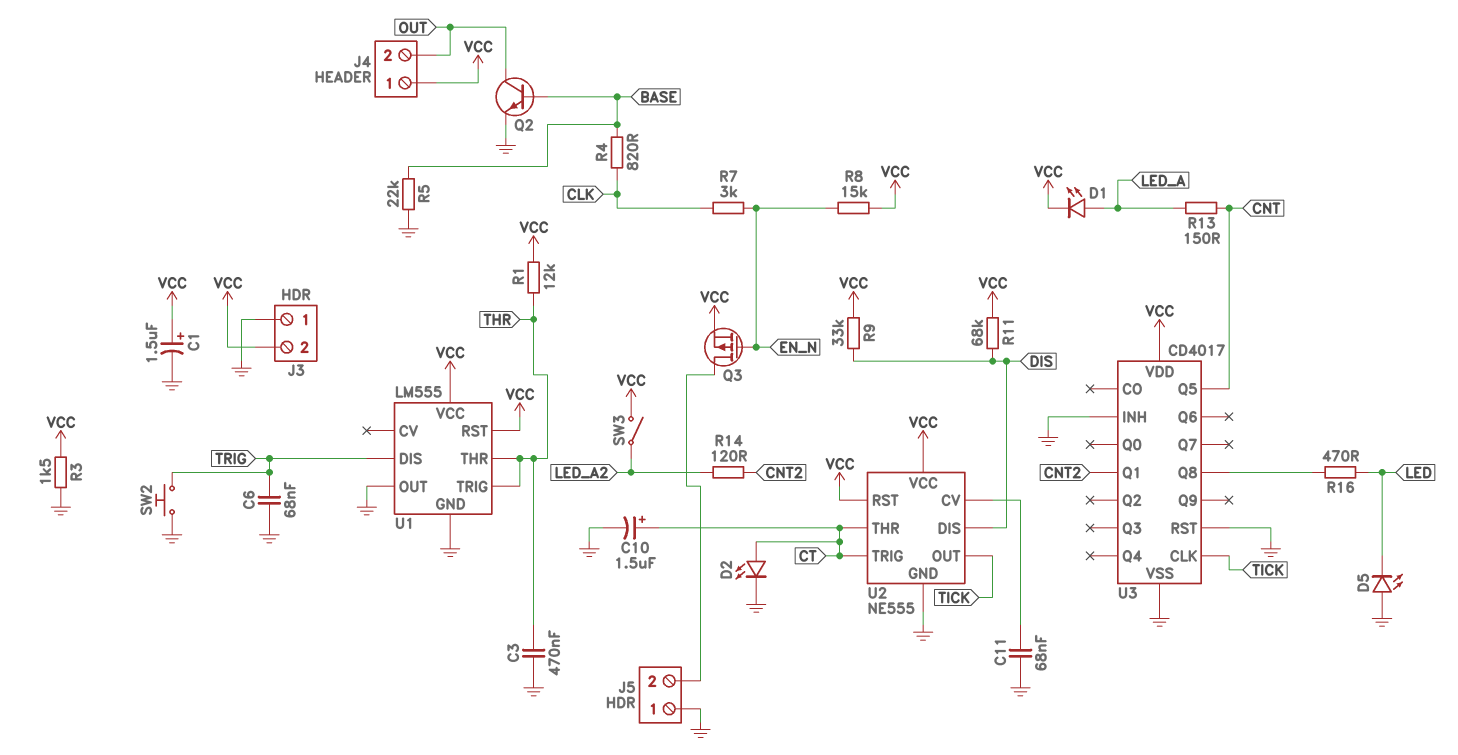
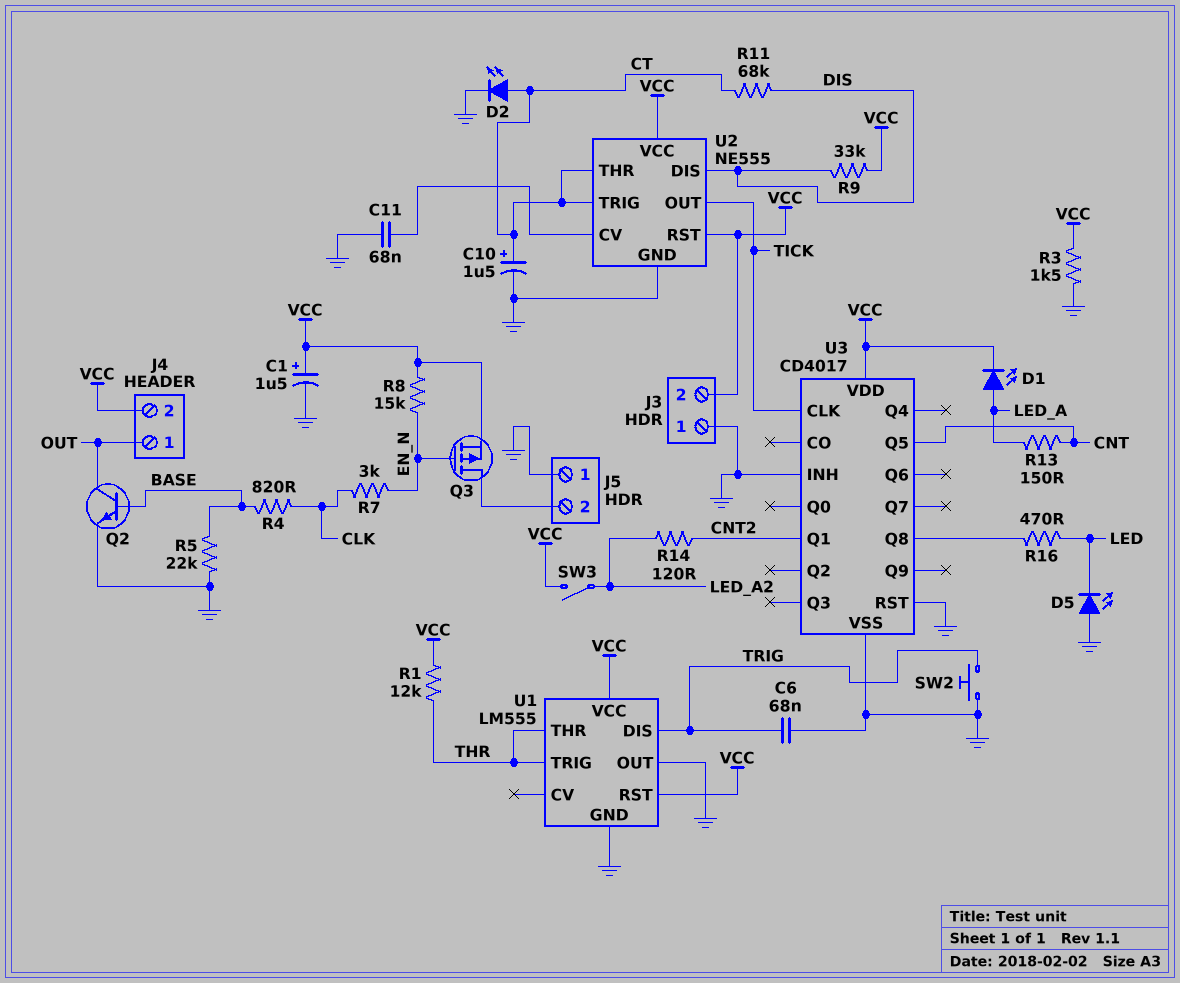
C3: 470nF (GND, THR) -> none
J4 pin 1: VCC -> OUT
J4 pin 2: OUT -> VCC
R11: 68k (DIS, VCC) -> 68k (CT, DIS)

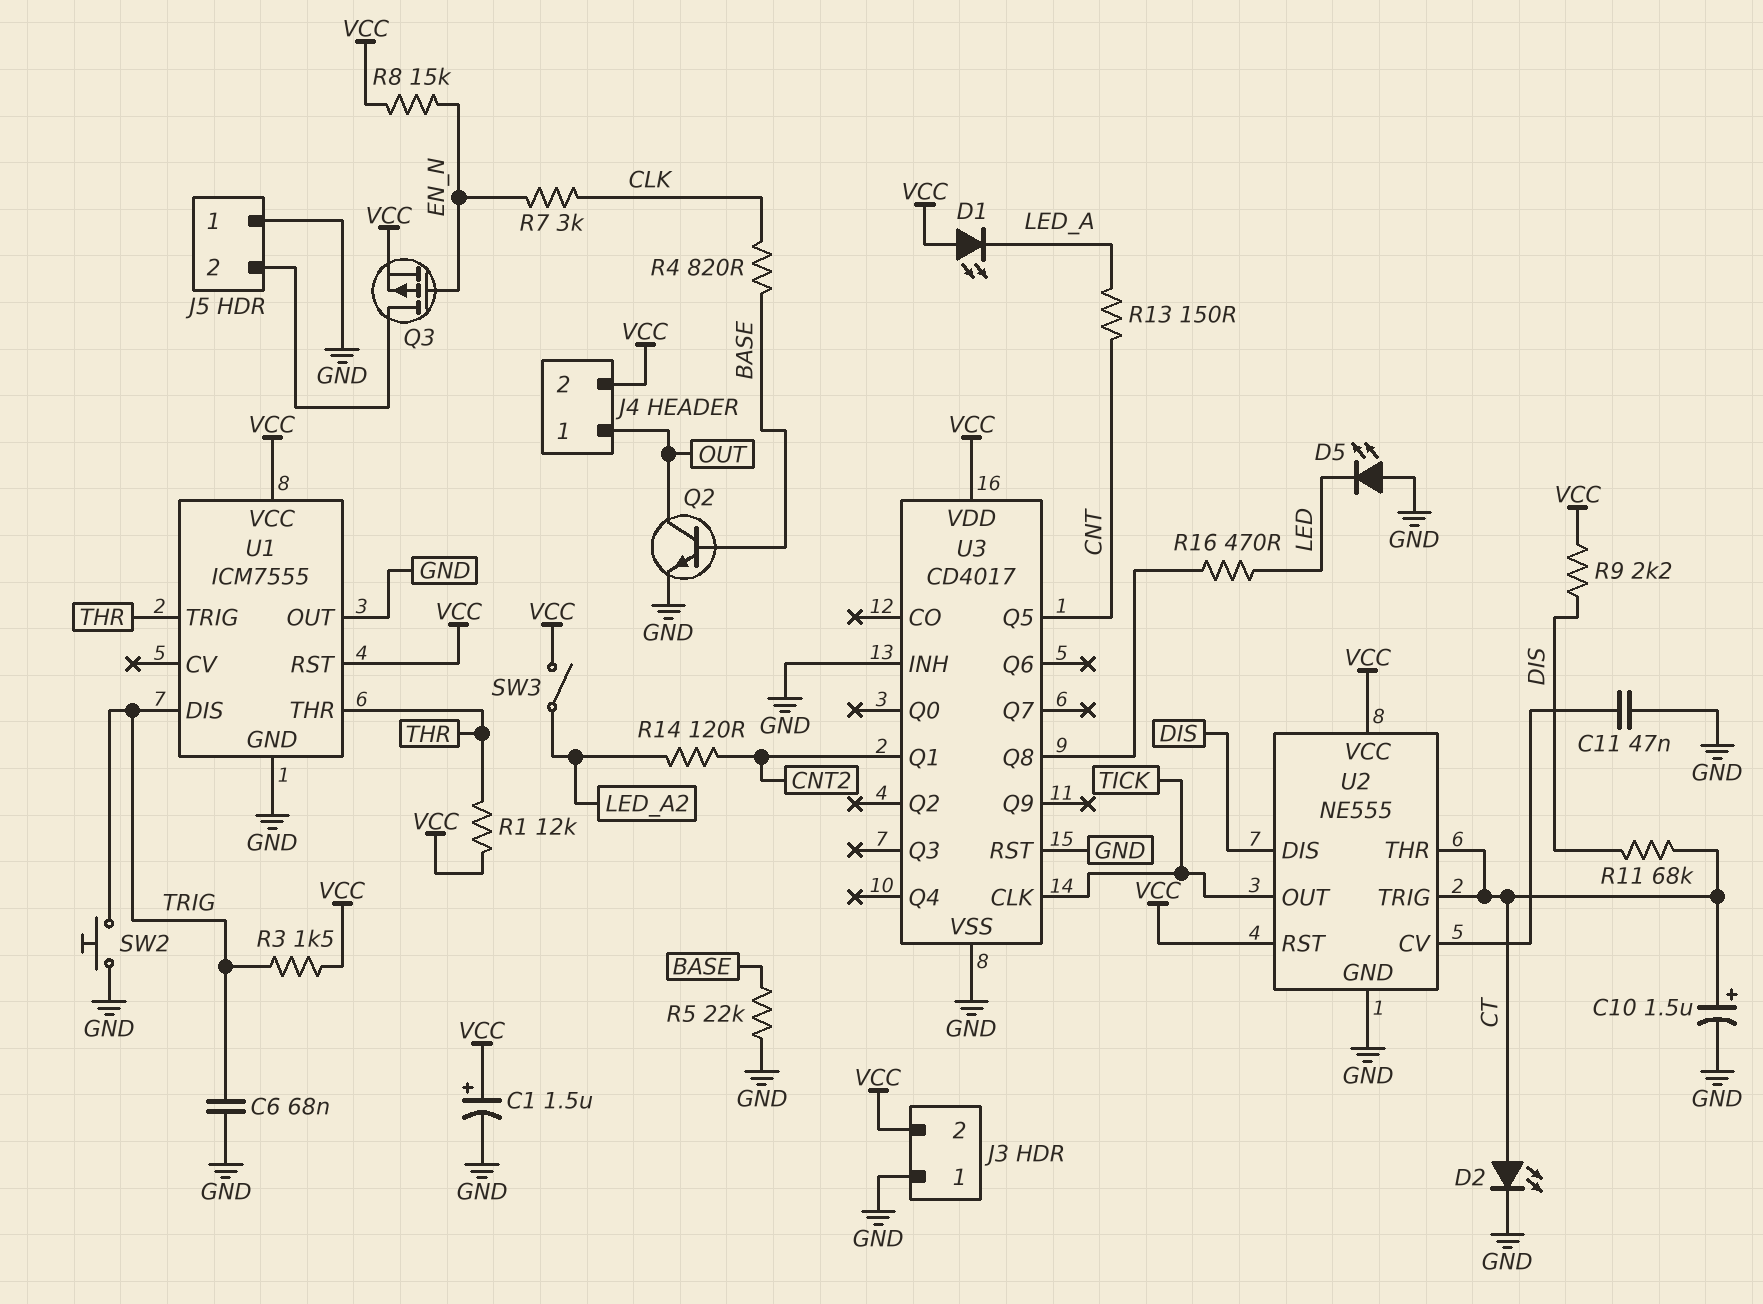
C11: 68nF (GND, U2/CV) -> 47nF (GND, U2/CV)
D1: LED (A LED_A, K VCC) -> LED (A VCC, K LED_A)
R3: 1.5k (GND, VCC) -> 1.5k (TRIG, VCC)
R9: 33k (DIS, VCC) -> 2.2k (DIS, VCC)
U1: LM555 -> ICM7555

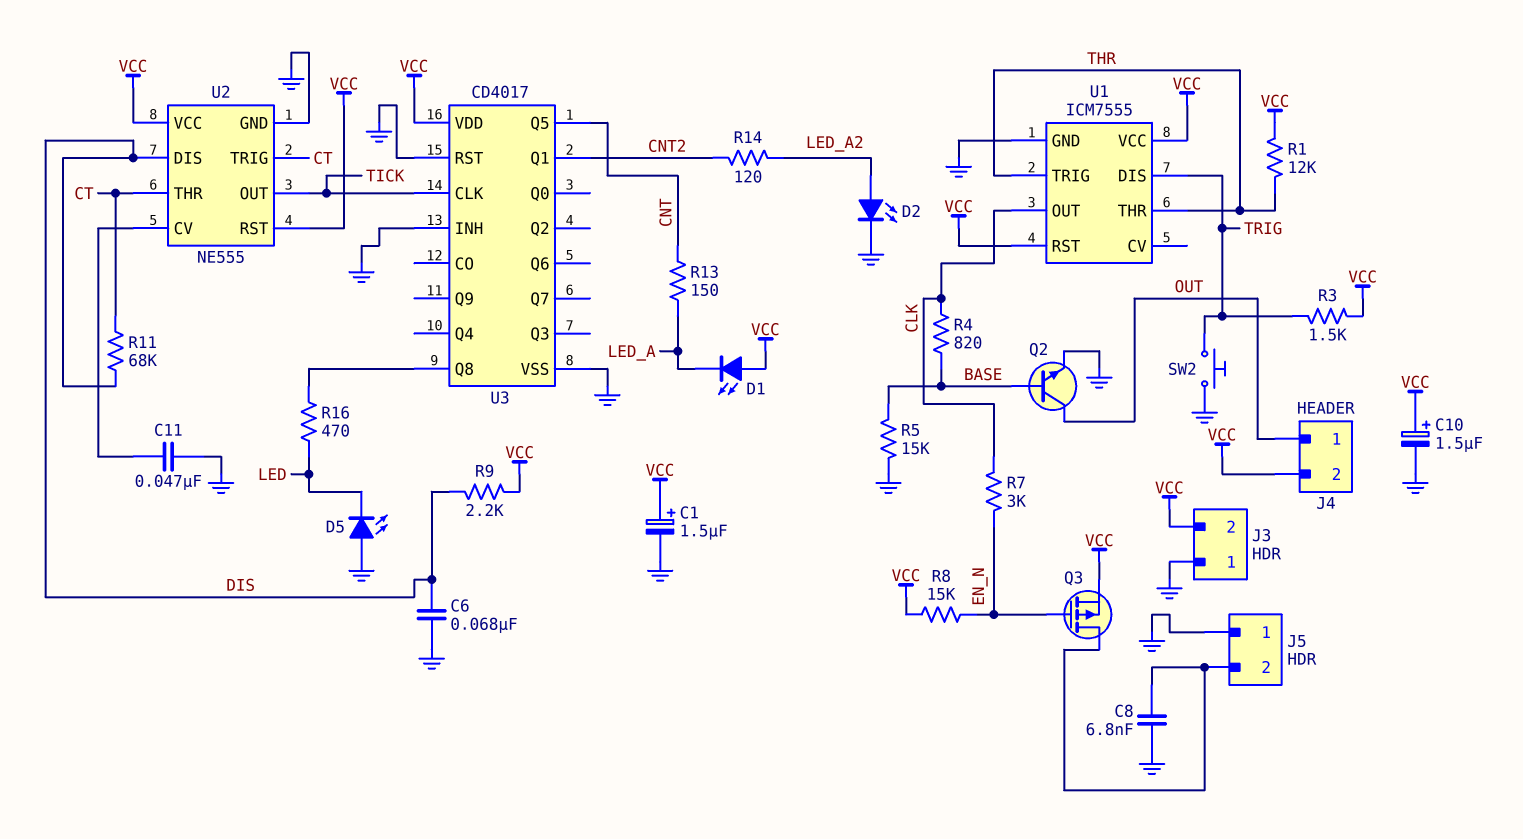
C6: 68nF (GND, TRIG) -> 68nF (DIS, GND)
C8: none -> 6.8nF (GND, J5/2)
C10: 1.5uF (plus CT, minus GND) -> 1.5uF (plus VCC, minus GND)
D2: LED (A CT, K GND) -> LED (A LED_A2, K GND)
R5: 22k (BASE, GND) -> 15k (BASE, GND)
SW3: switch (LED_A2, VCC) -> none
U1 pin OUT: GND -> CLK

